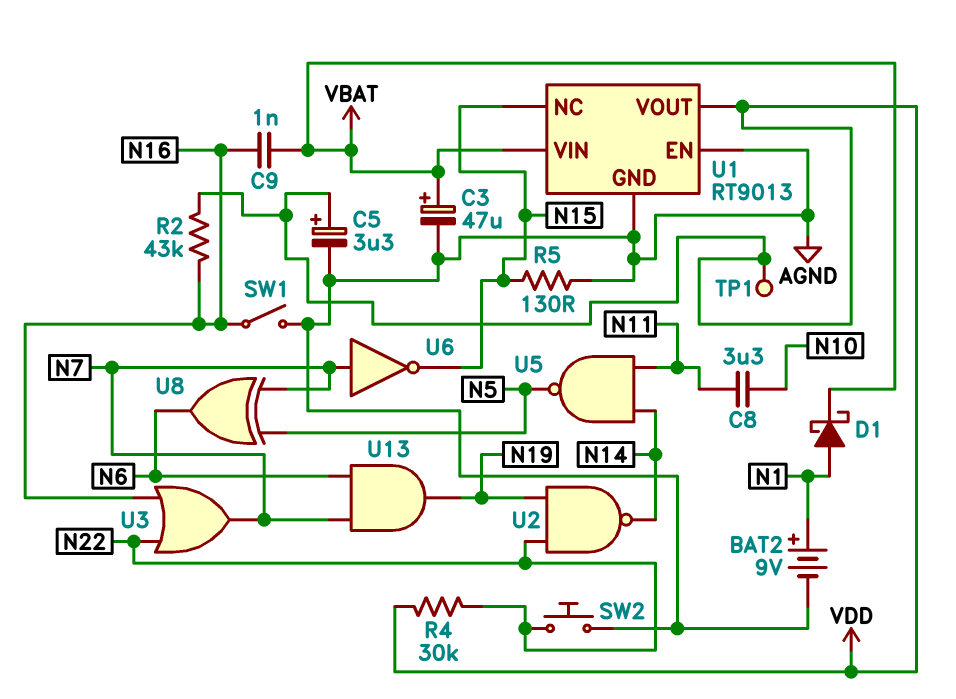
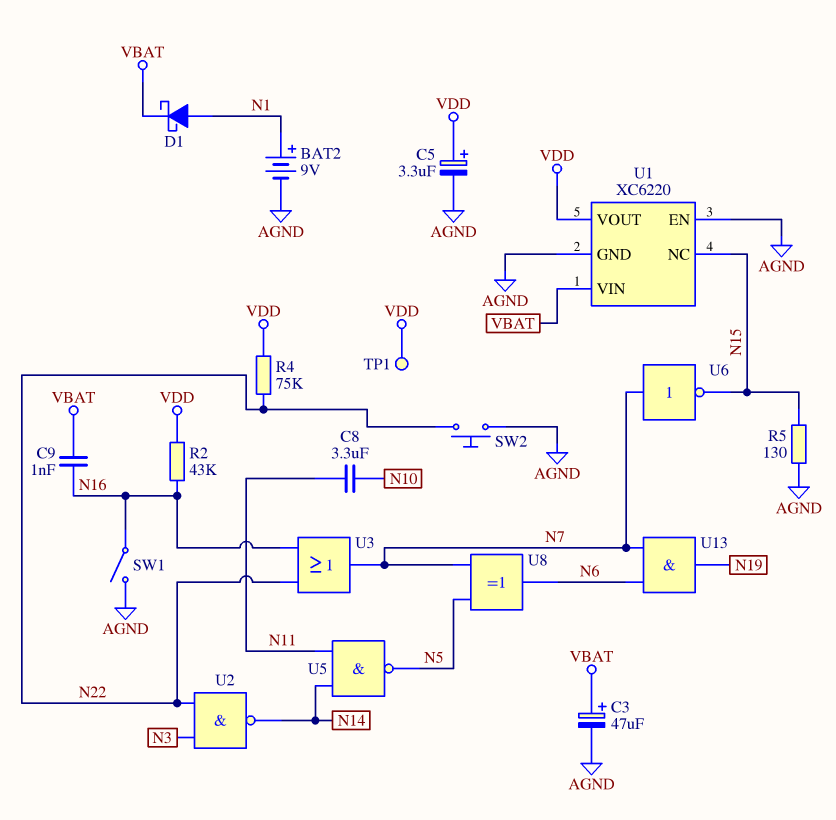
R4: 30k (N22, VDD) -> 75k (N22, VDD)
U1: RT9013 -> XC6220
U2: NAND (in N19, in N22, out N14) -> NAND (in N3, in N22, out N14)

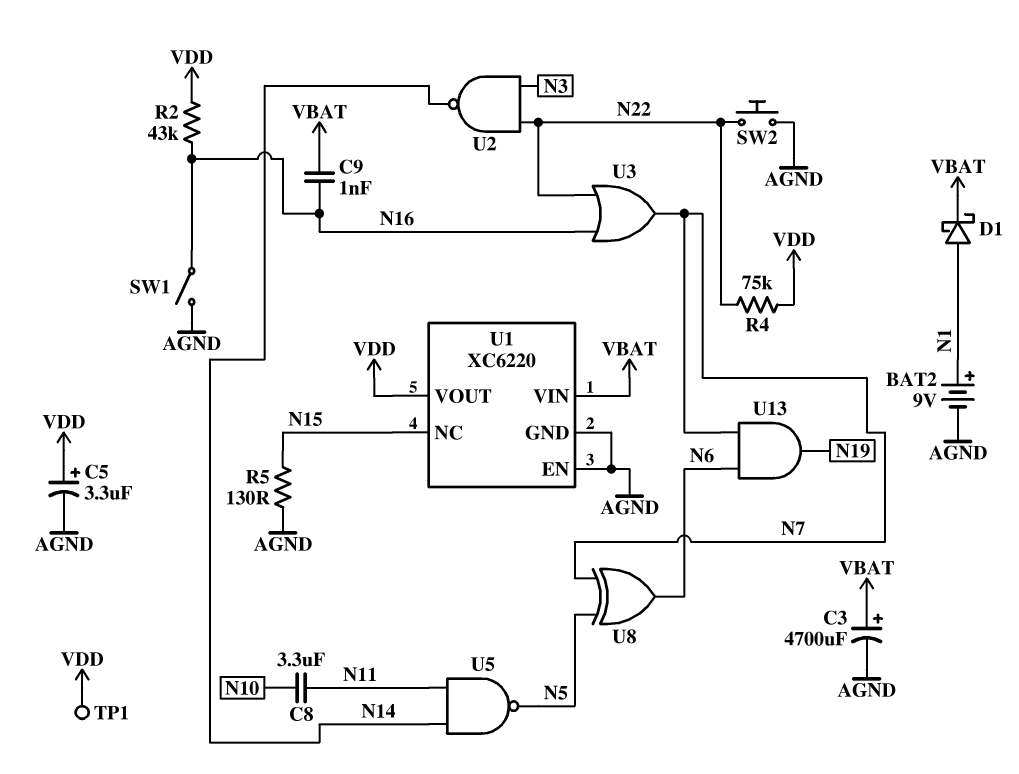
C3: 47uF (plus VBAT, minus AGND) -> 4700uF (plus VBAT, minus AGND)
U6: NOT (in N7, out N15) -> none

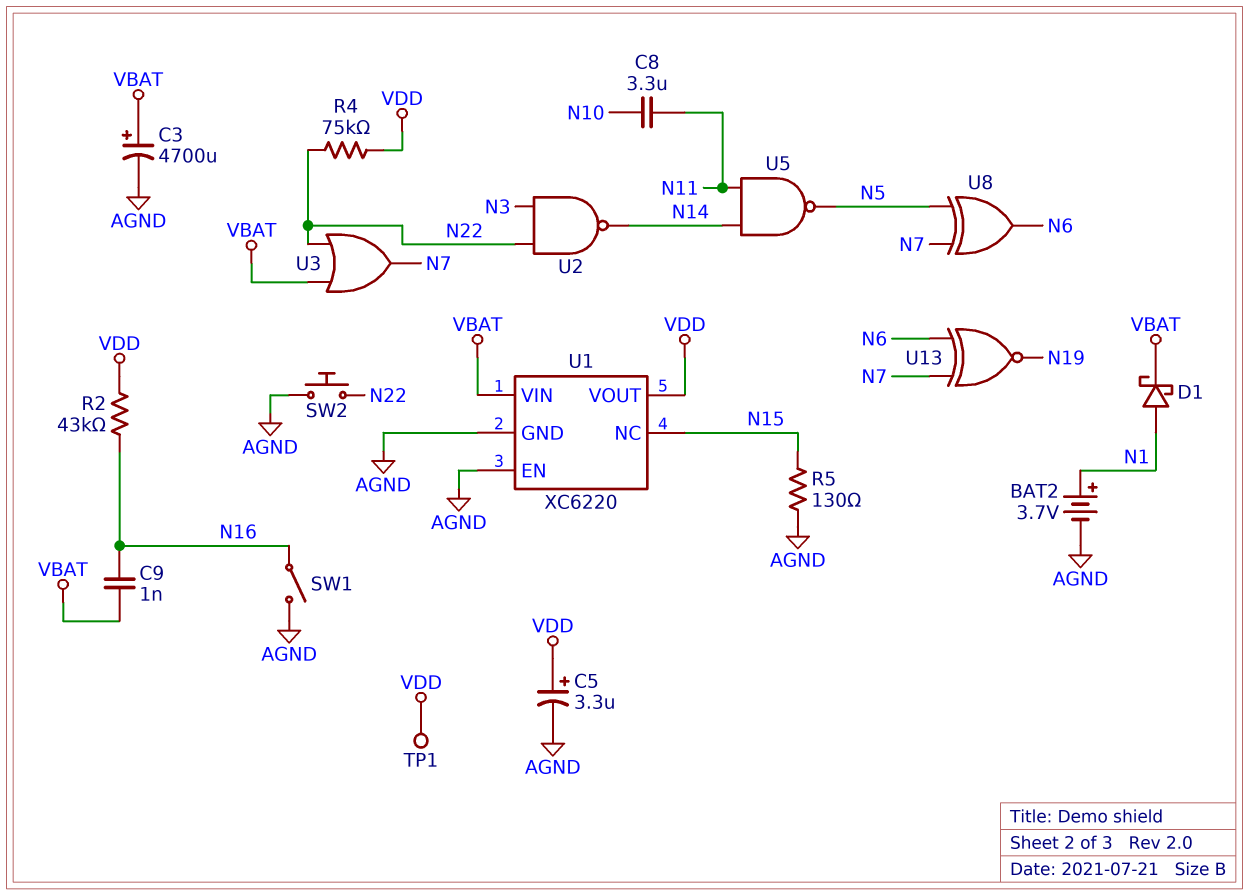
BAT2: 9V (plus N1, minus AGND) -> 3.7V (plus N1, minus AGND)
U3: OR (in N16, in N22, out N7) -> OR (in N22, in VBAT, out N7)
U13: AND (in N6, in N7, out N19) -> XNOR (in N6, in N7, out N19)

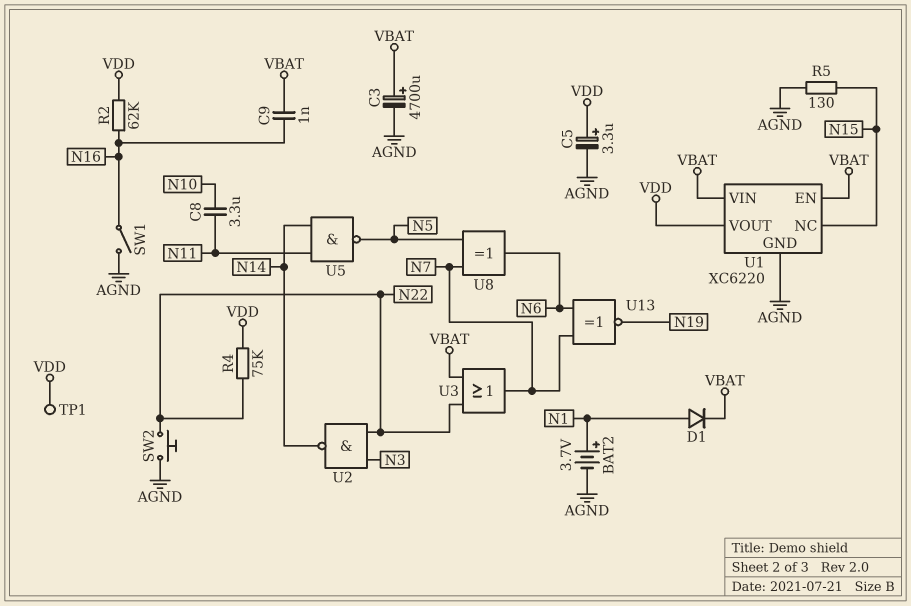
D1: schottky (A N1, K VBAT) -> diode (A N1, K VBAT)
R2: 43k (N16, VDD) -> 62k (N16, VDD)
U1 pin EN: AGND -> VBAT

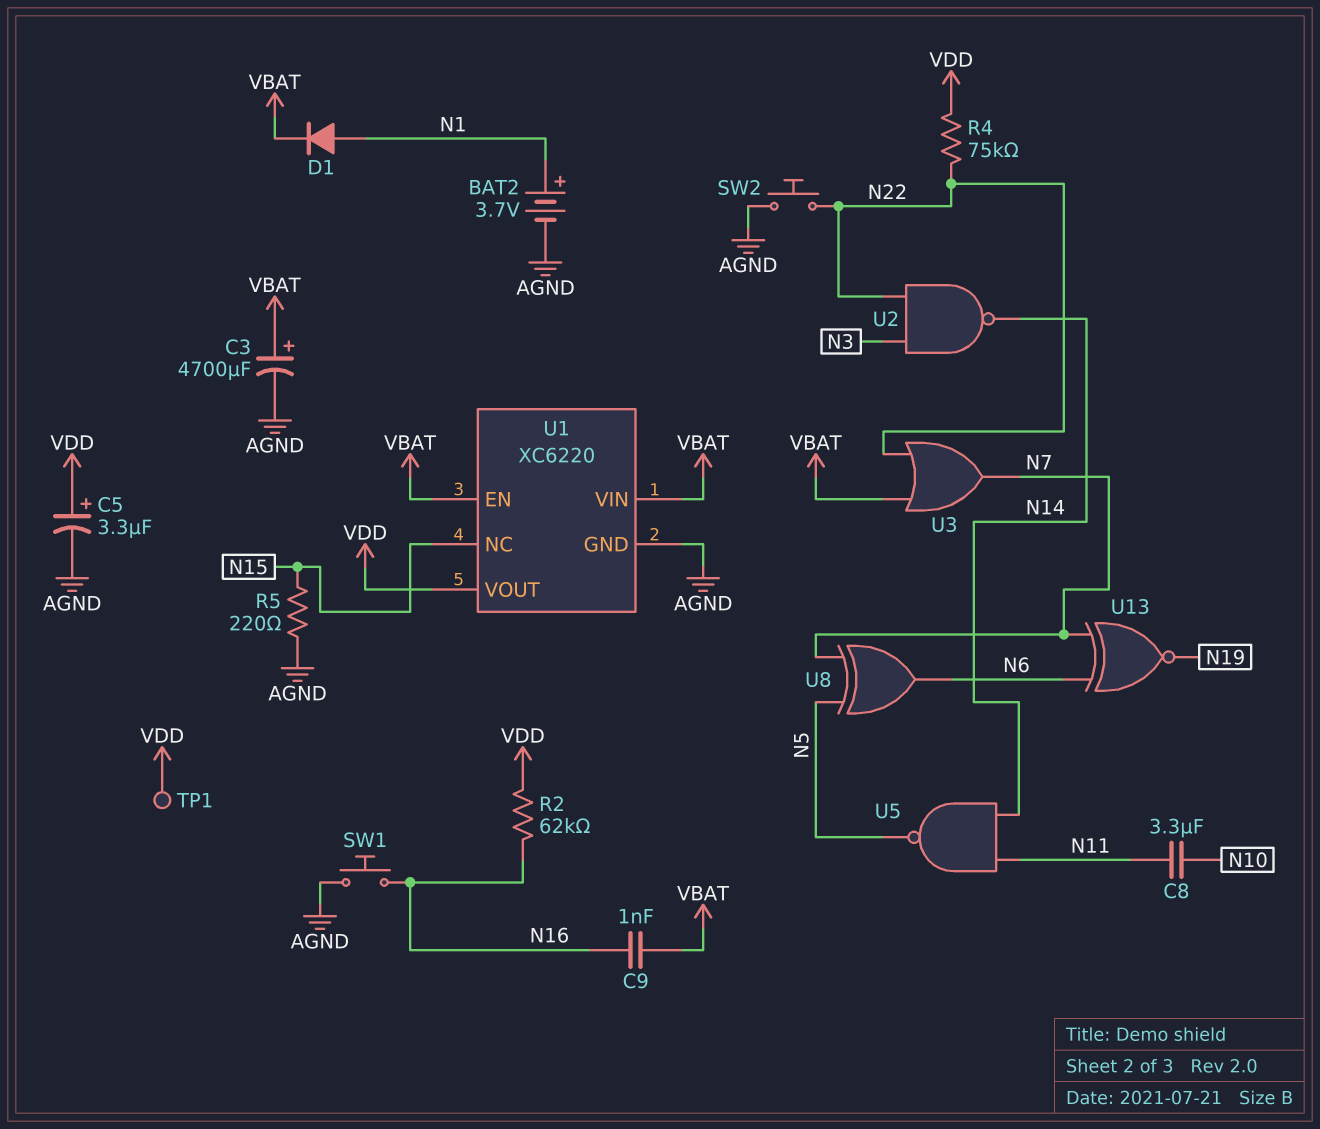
R5: 130 (AGND, N15) -> 220 (AGND, N15)
SW1: switch (AGND, N16) -> button (AGND, N16)

